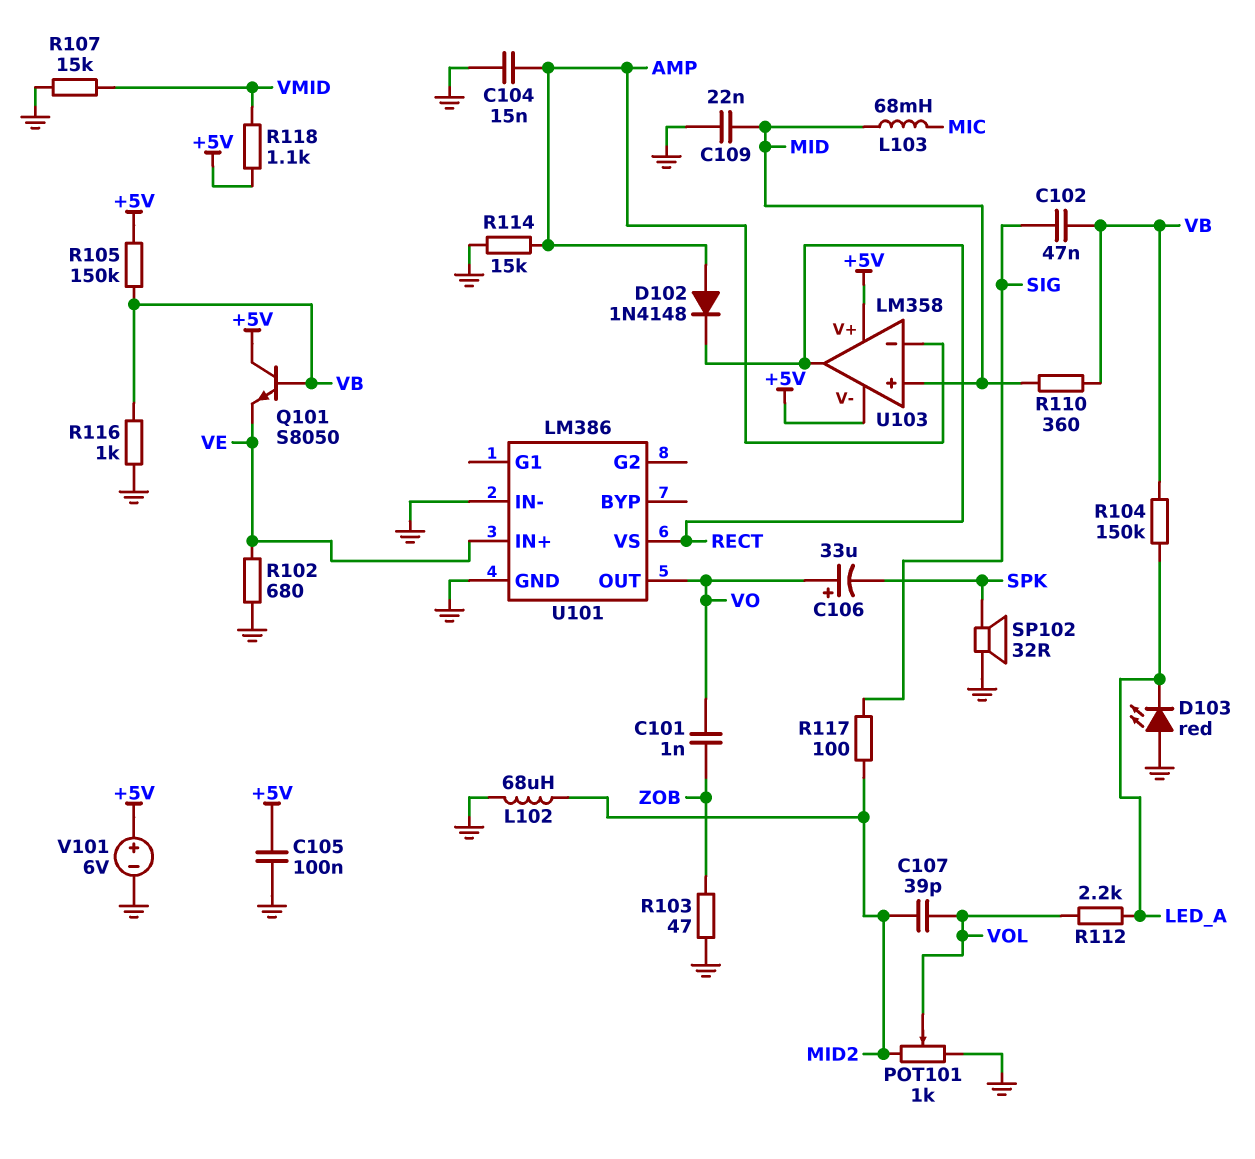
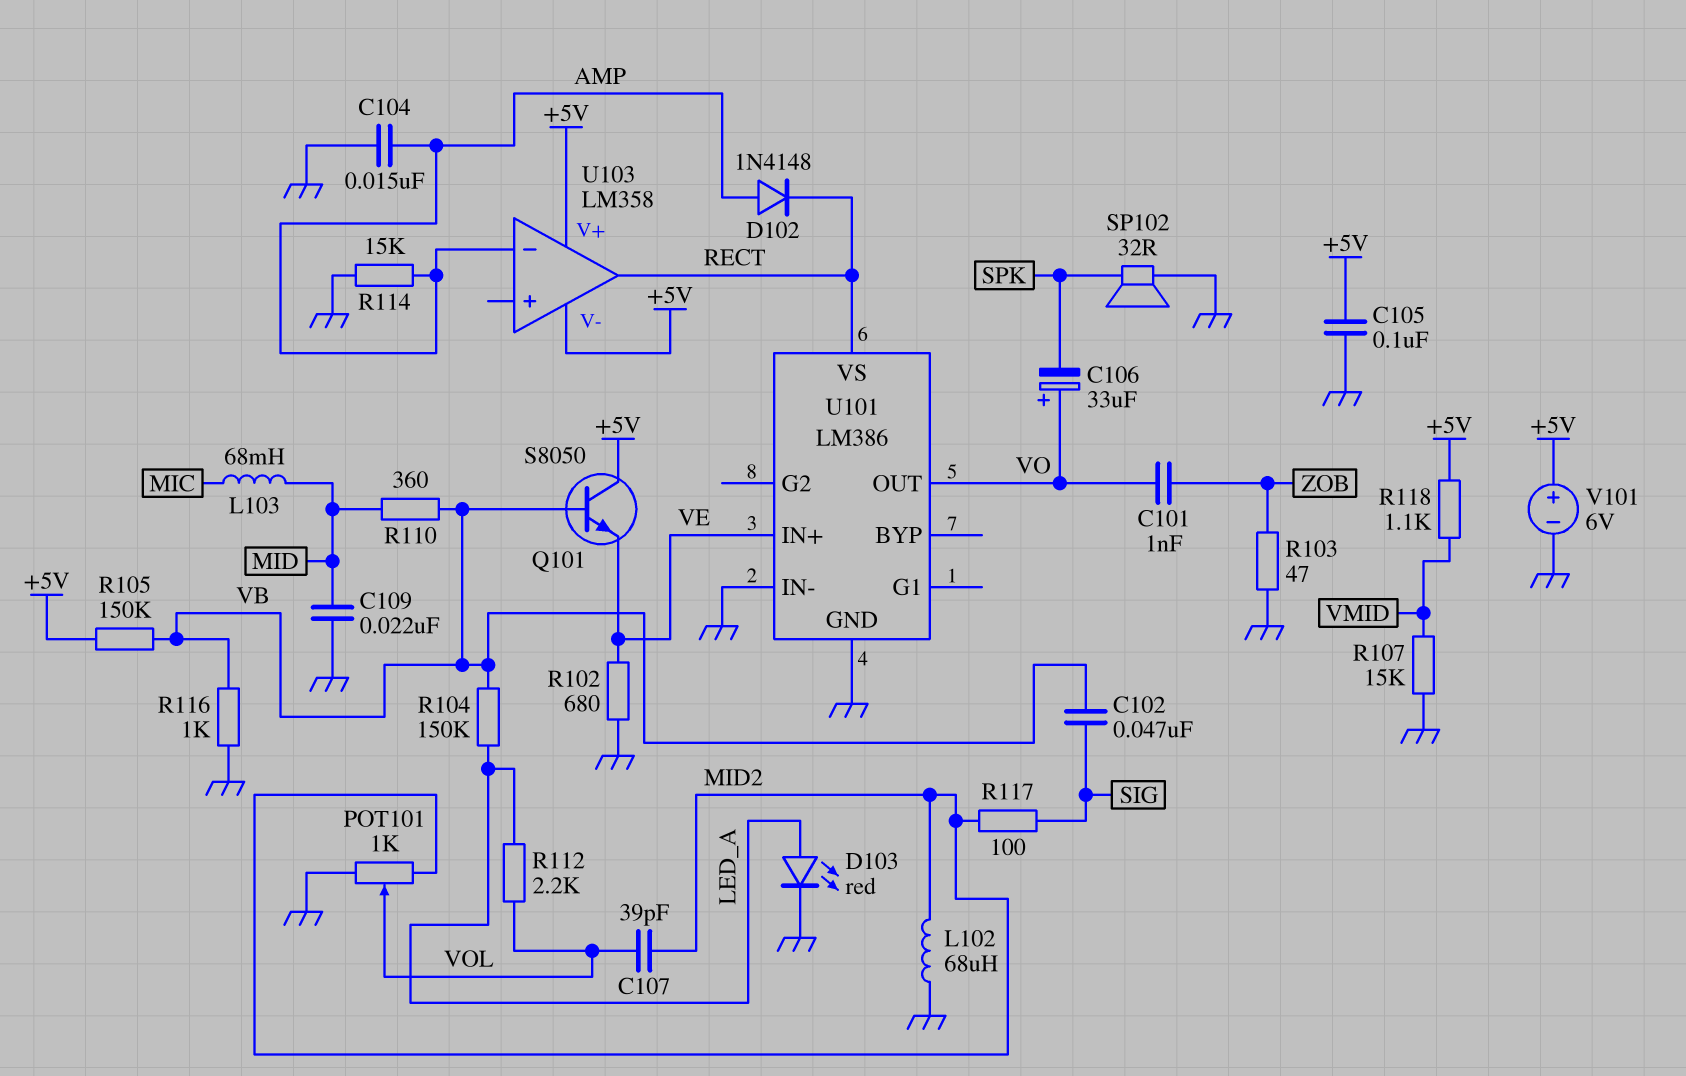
D103: LED red (A GND, K LED_A) -> LED red (A LED_A, K GND)
U103 pin in+: MID -> none

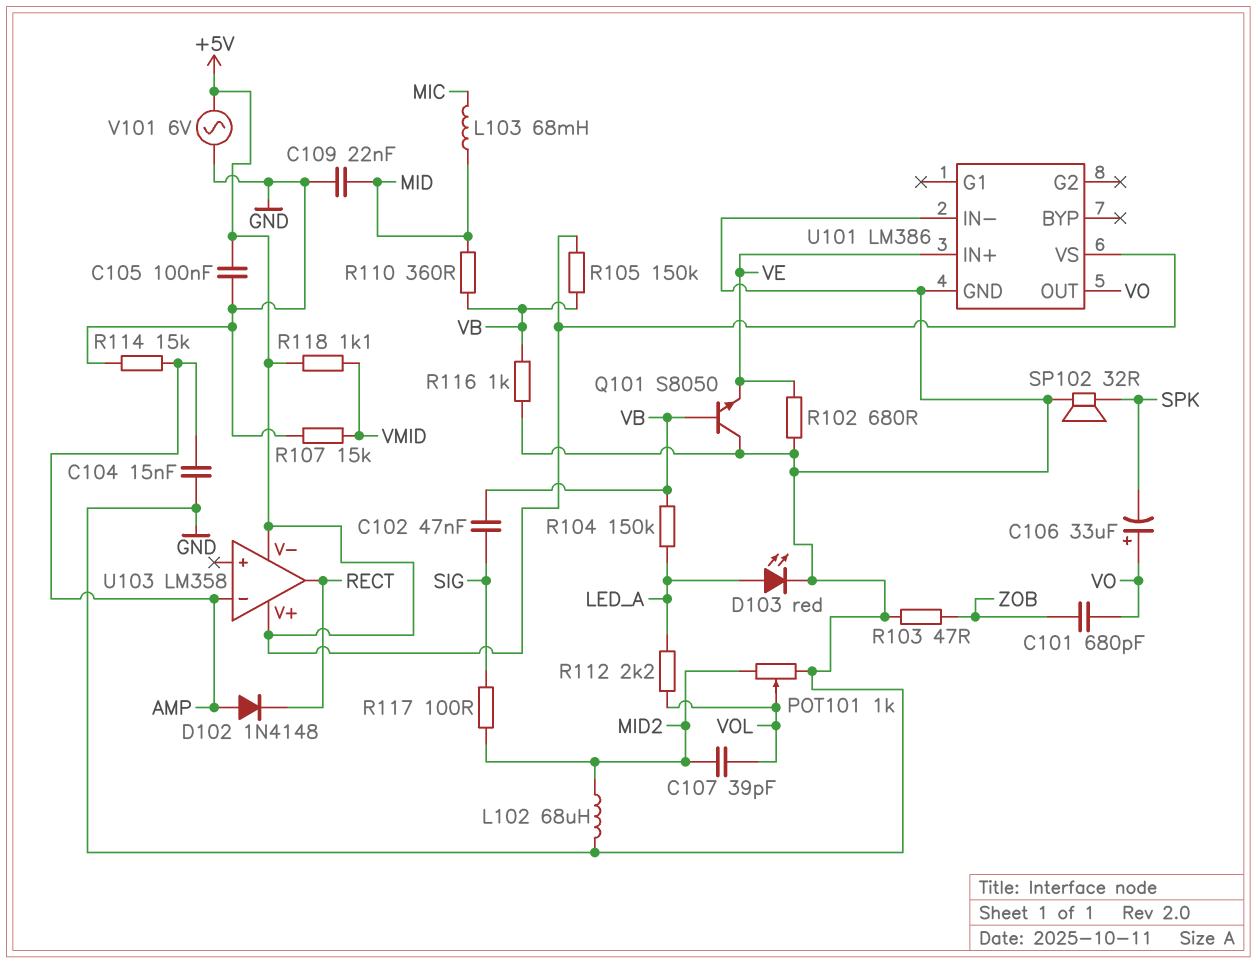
C101: 1nF (VO, ZOB) -> 680pF (VO, ZOB)
Q101: NPN S8050 (B VB, C +5V, E VE) -> NPN S8050 (B VB, C GND, E VE)
U101 pin VS: RECT -> +5V
V101: 6V (plus +5V, minus GND) -> AC 6V (+5V, GND)

